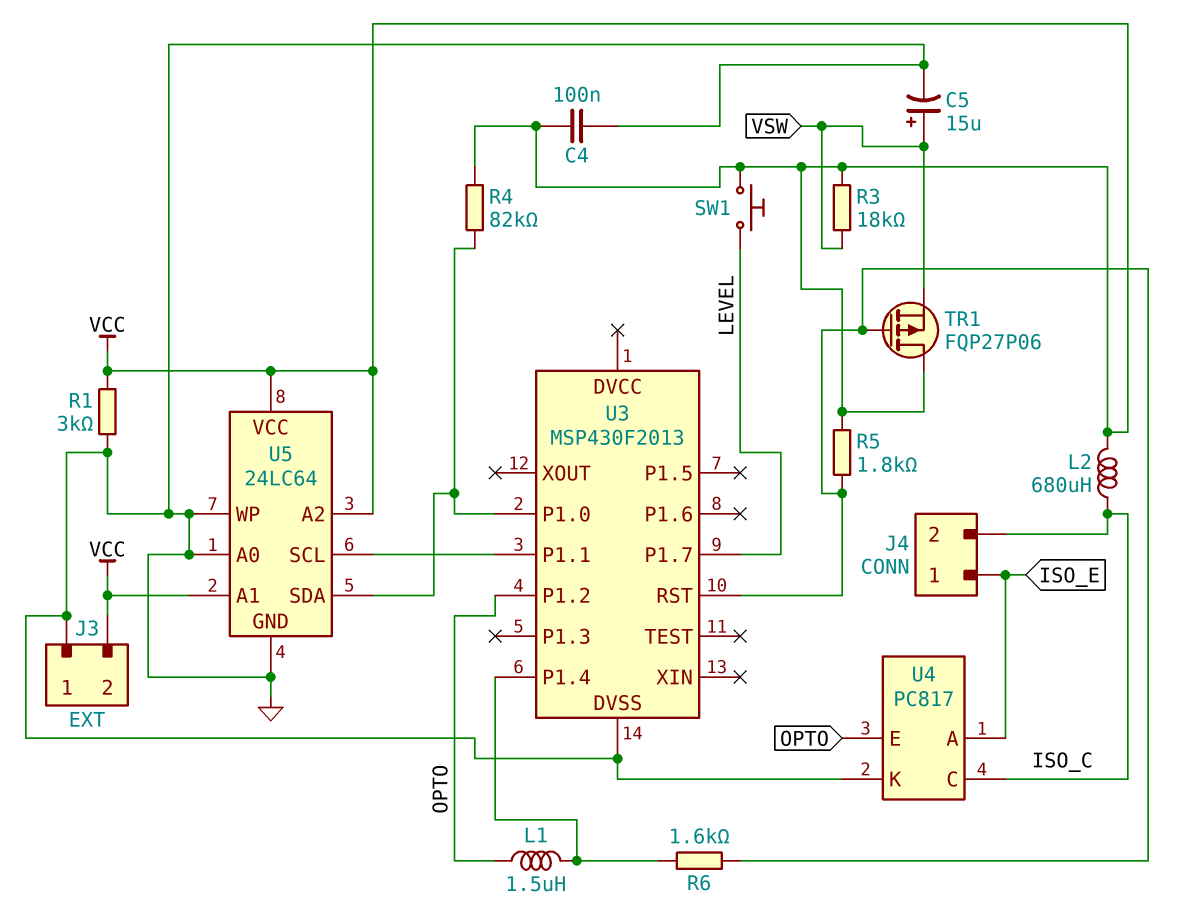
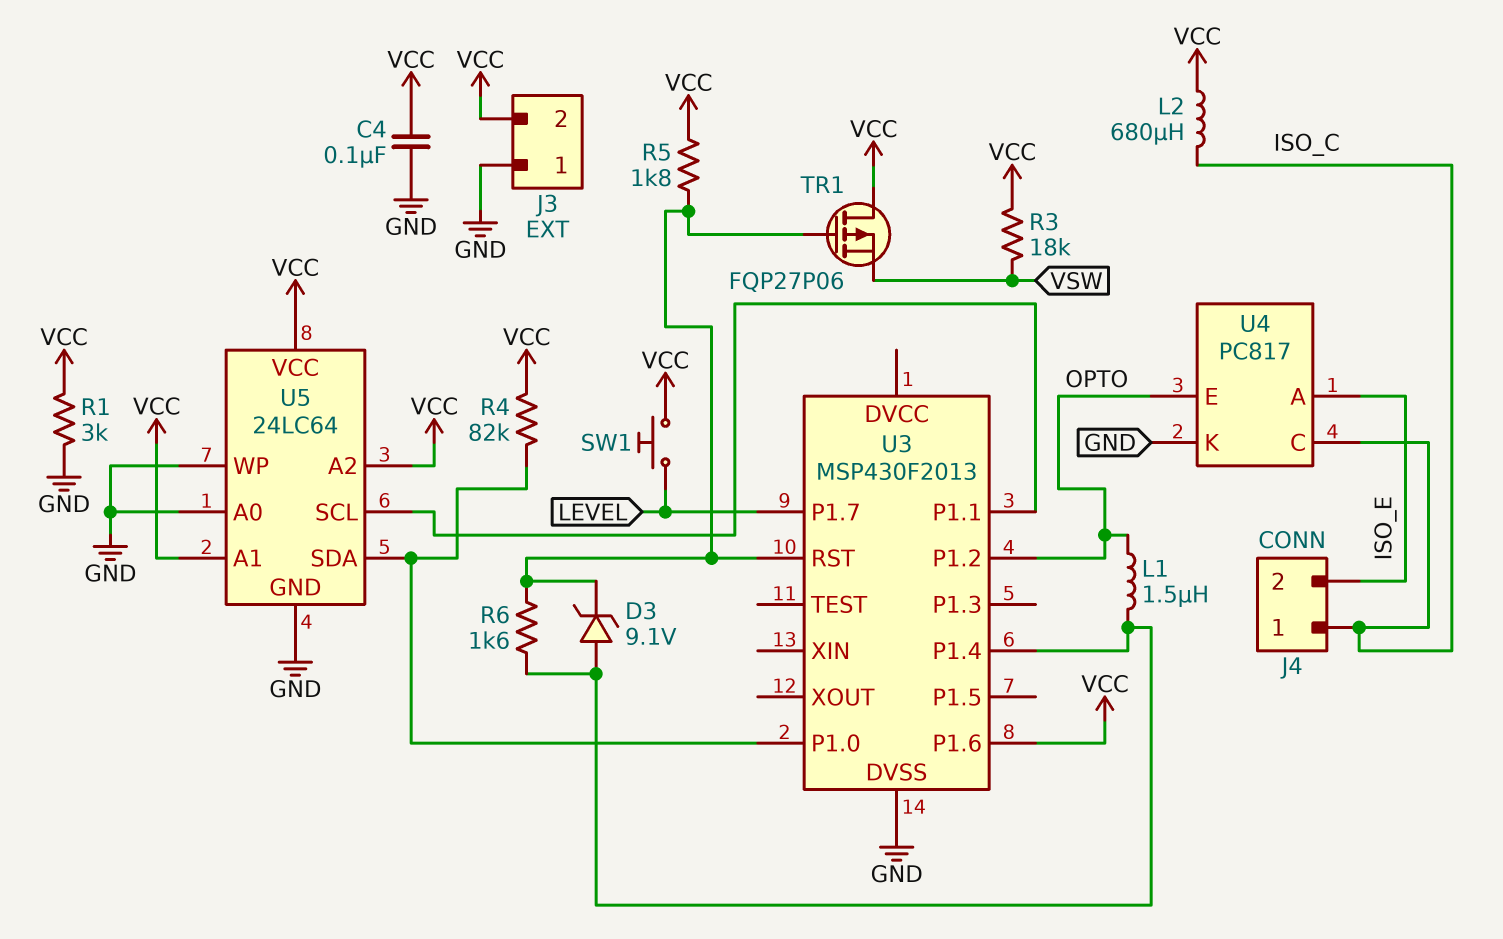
C5: 15uF (plus VSW, minus GND) -> none
D3: none -> zener 9.1V (A U3/P1.4, K U3/RST)
J4 pin 1: ISO_E -> ISO_C
J4 pin 2: ISO_C -> ISO_E
U3 pin P1.6: none -> VCC

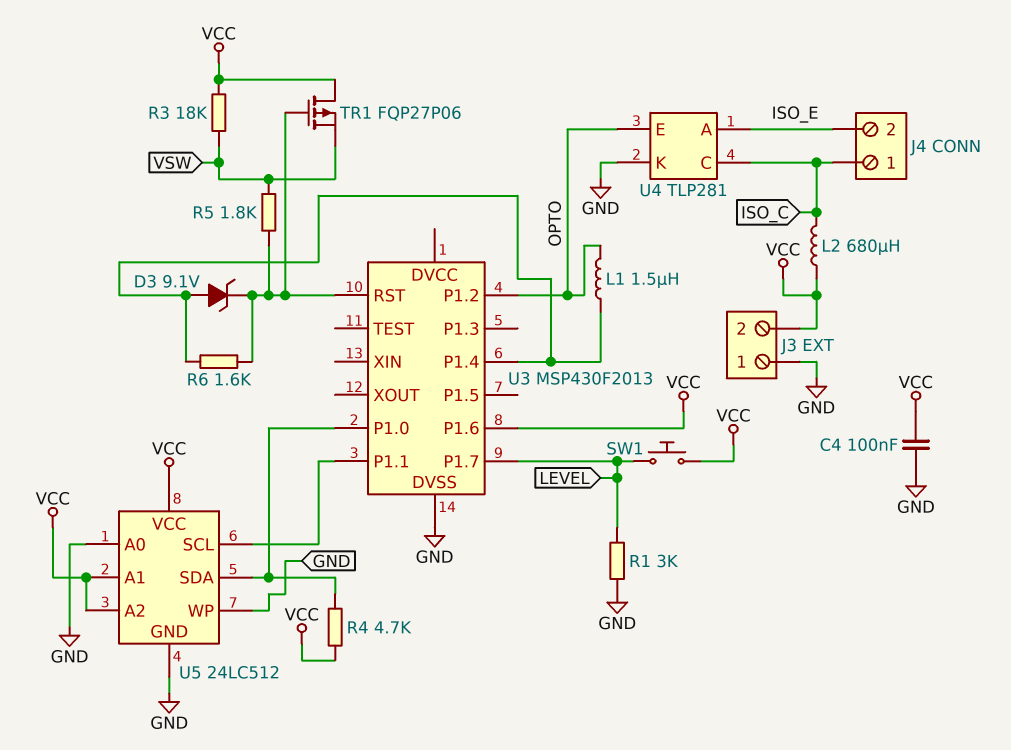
R1: 3k (GND, VCC) -> 3k (GND, LEVEL)
R4: 82k (U3/P1.0, VCC) -> 4.7k (U3/P1.0, VCC)
R5: 1.8k (U3/RST, VCC) -> 1.8k (U3/RST, VSW)
U4: PC817 -> TLP281
U5: 24LC64 -> 24LC512

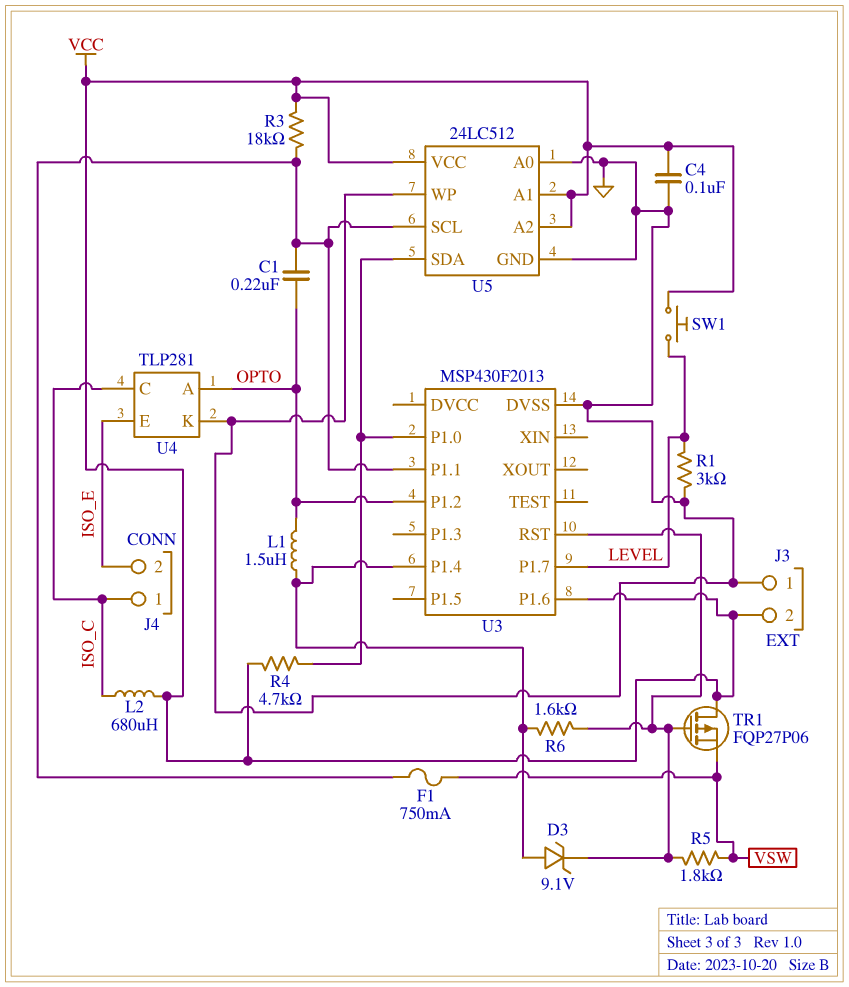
C1: none -> 220nF (OPTO, U3/P1.1)
F1: none -> 750mA (U3/P1.1, VSW)
R3: 18k (VCC, VSW) -> 18k (U3/P1.1, VCC)
U4 pin A: ISO_E -> OPTO
U4 pin E: OPTO -> ISO_E

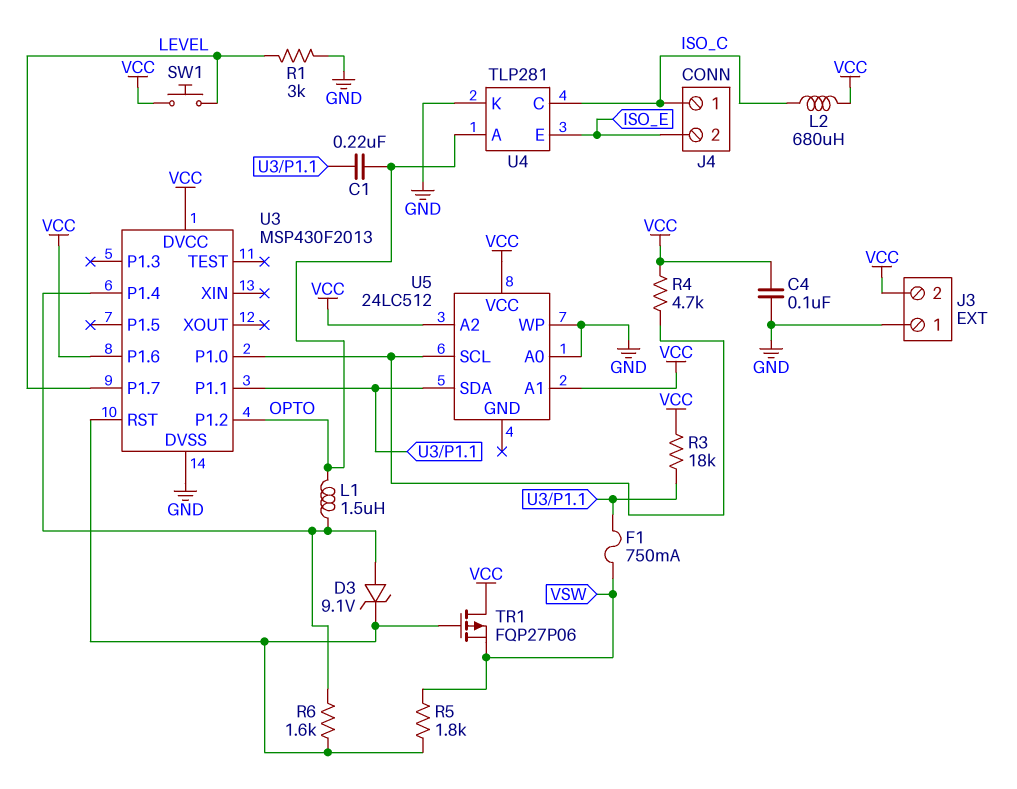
U3 pin DVCC: none -> VCC
U5 pin GND: GND -> none
U5 pin SCL: U3/P1.1 -> U3/P1.0
U5 pin SDA: U3/P1.0 -> U3/P1.1

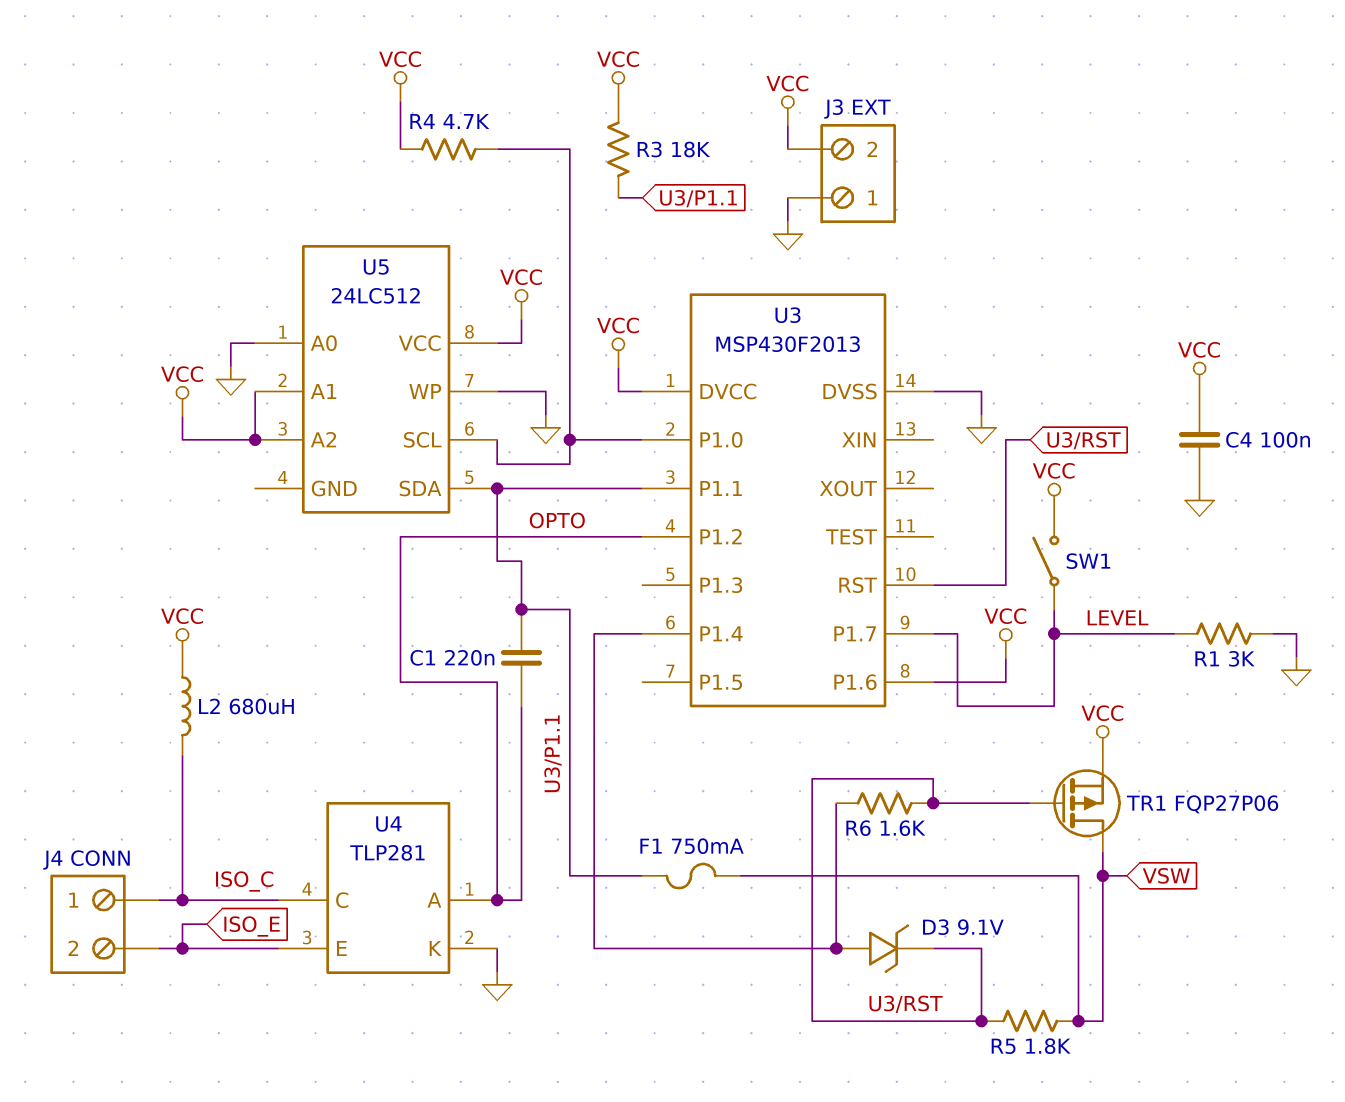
L1: 1.5uH (OPTO, U3/P1.4) -> none
SW1: button (LEVEL, VCC) -> switch (LEVEL, VCC)
TR1: PMOS FQP27P06 (G U3/RST, D VCC, S VSW) -> PMOS FQP27P06 (G U3/RST, D VSW, S VCC)

